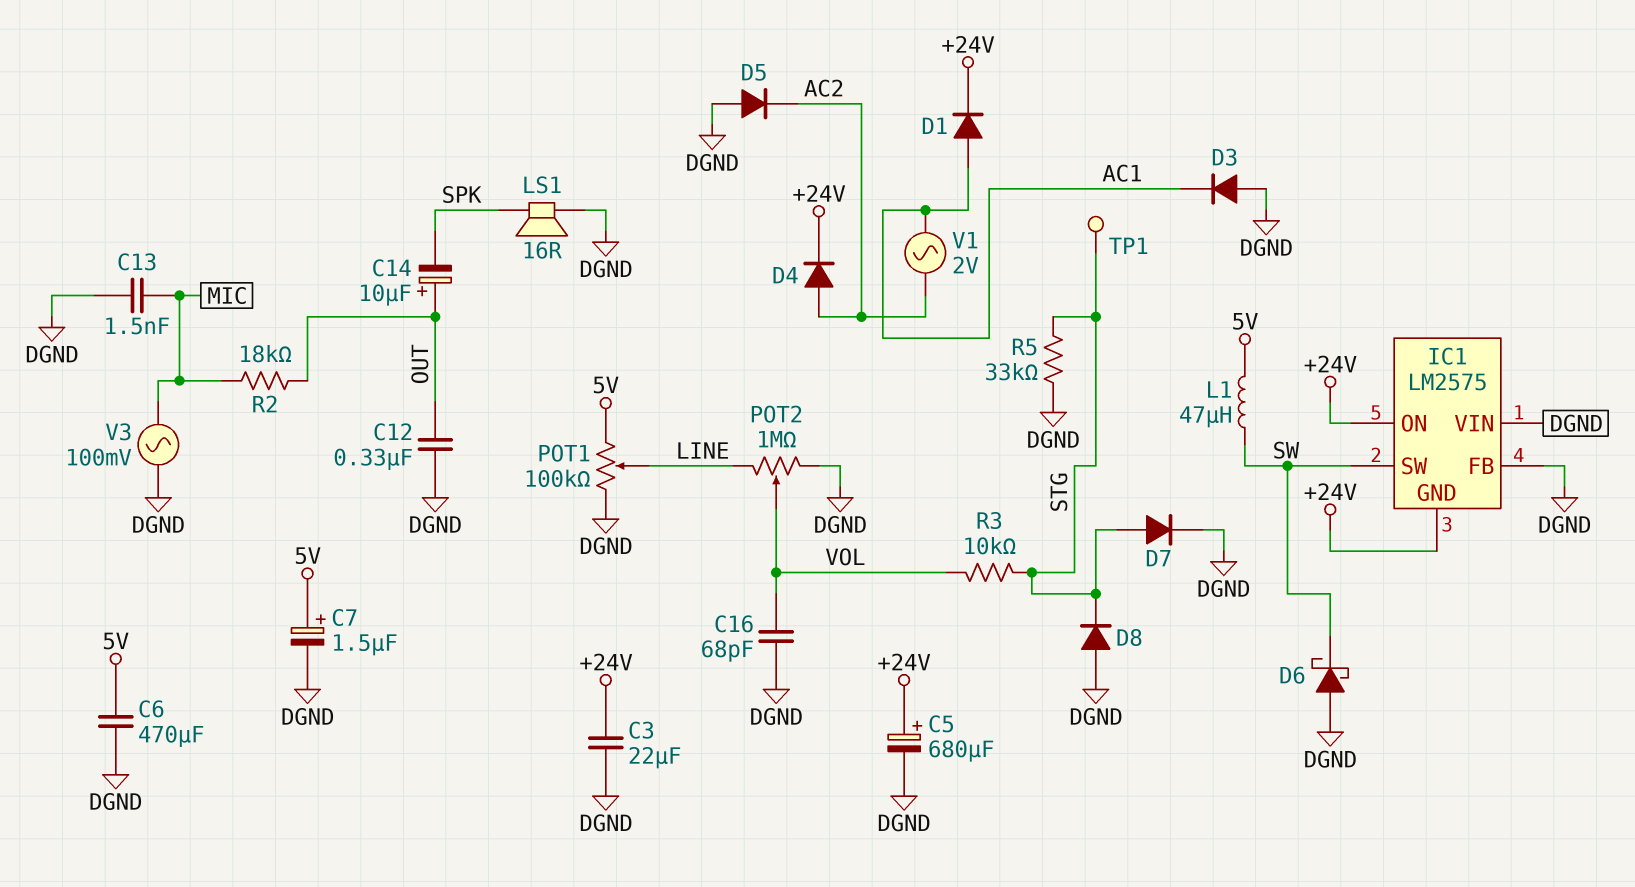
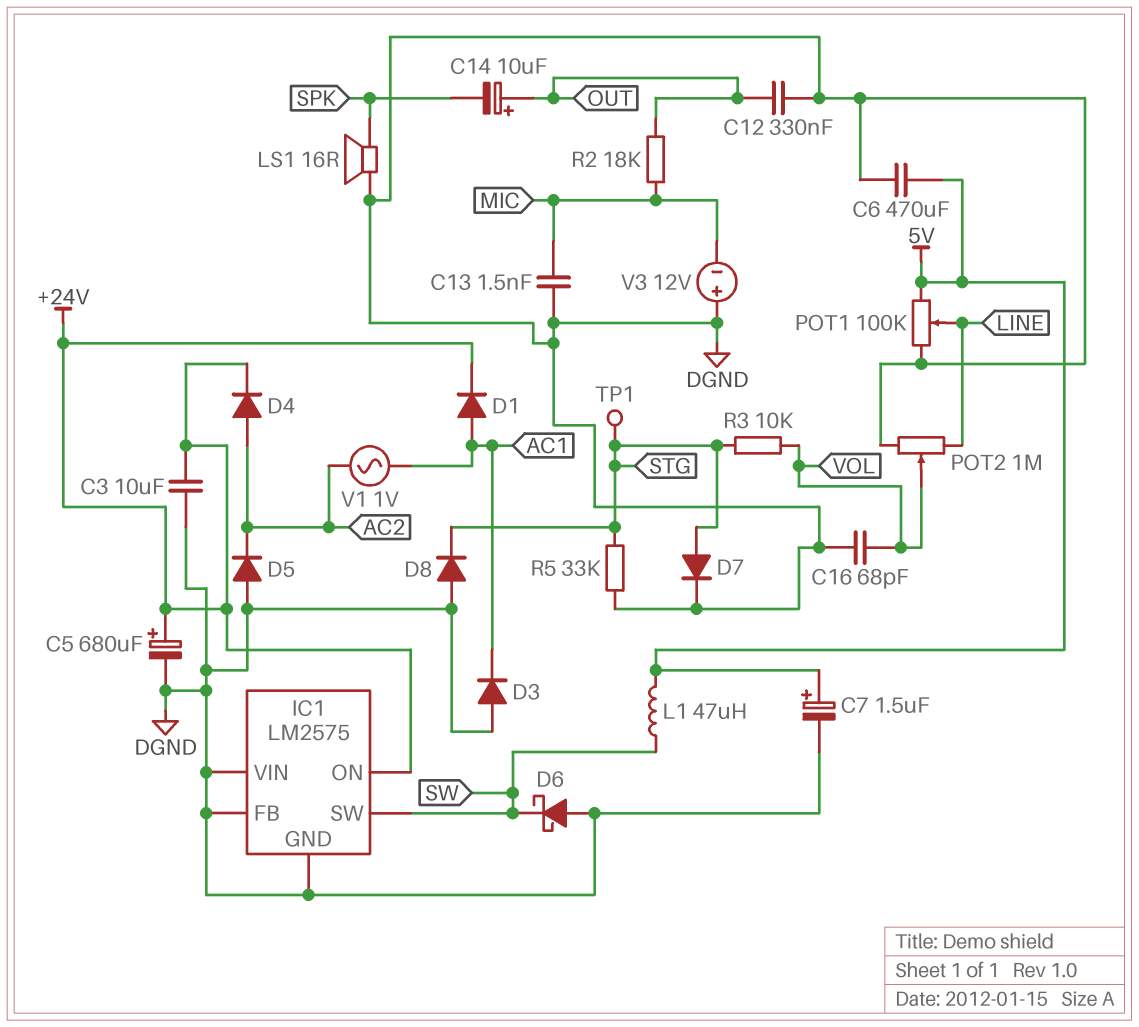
C3: 22uF (+24V, DGND) -> 10uF (+24V, DGND)
IC1 pin GND: +24V -> DGND
V1: AC 2V (AC1, AC2) -> AC 1V (AC1, AC2)
V3: AC 100mV (DGND, MIC) -> 12V (plus DGND, minus MIC)

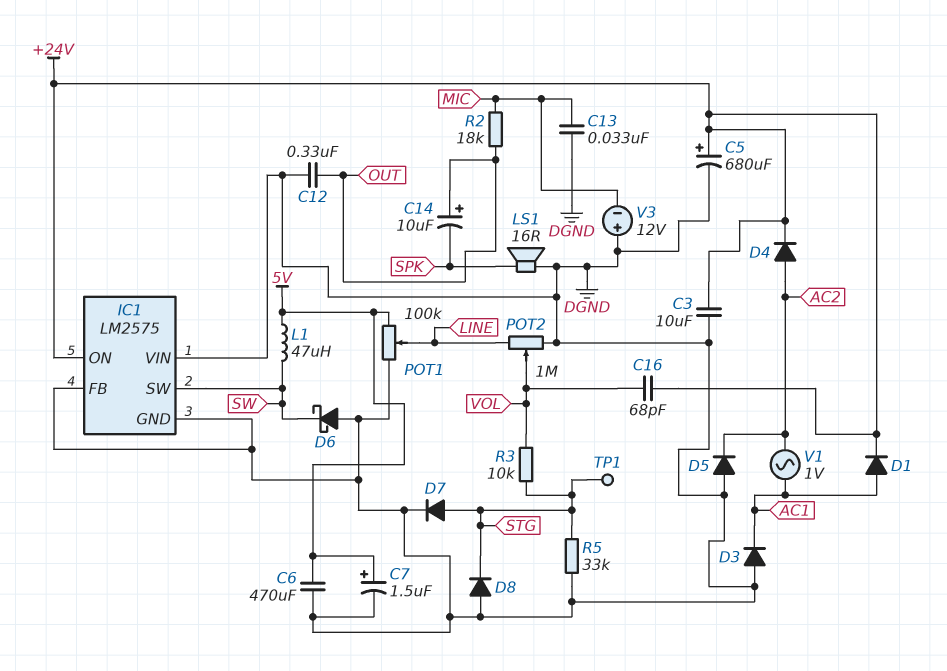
C13: 1.5nF (DGND, MIC) -> 33nF (DGND, MIC)
C16: 68pF (DGND, VOL) -> 68pF (+24V, VOL)

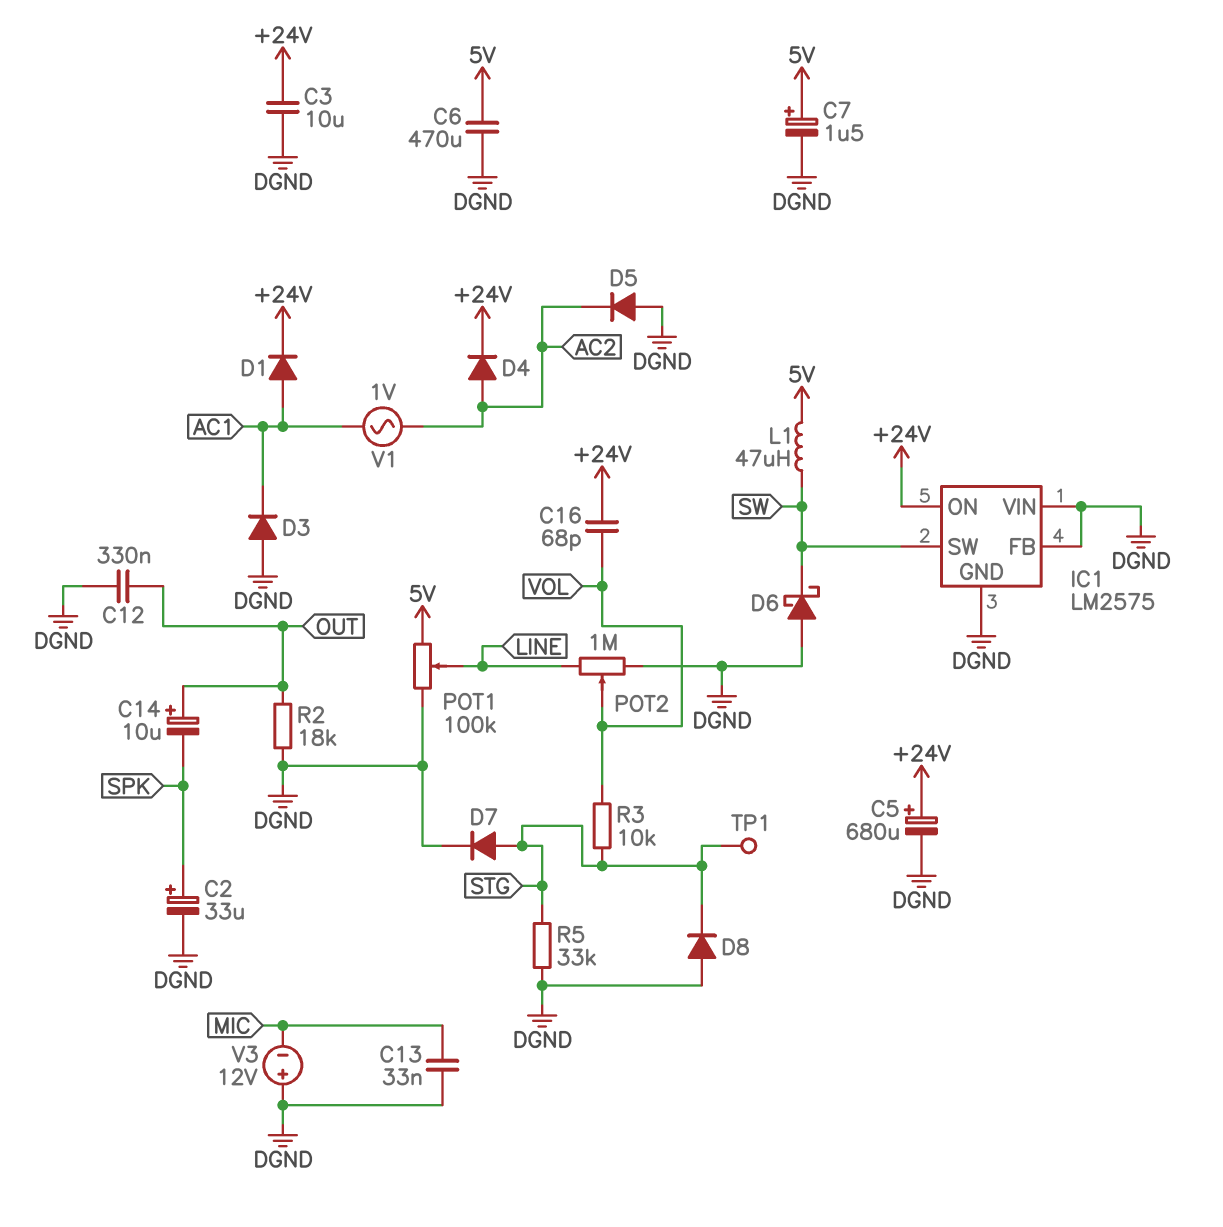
C2: none -> 33uF (plus SPK, minus DGND)
LS1: speaker 16R (DGND, SPK) -> none
R2: 18k (MIC, OUT) -> 18k (DGND, OUT)

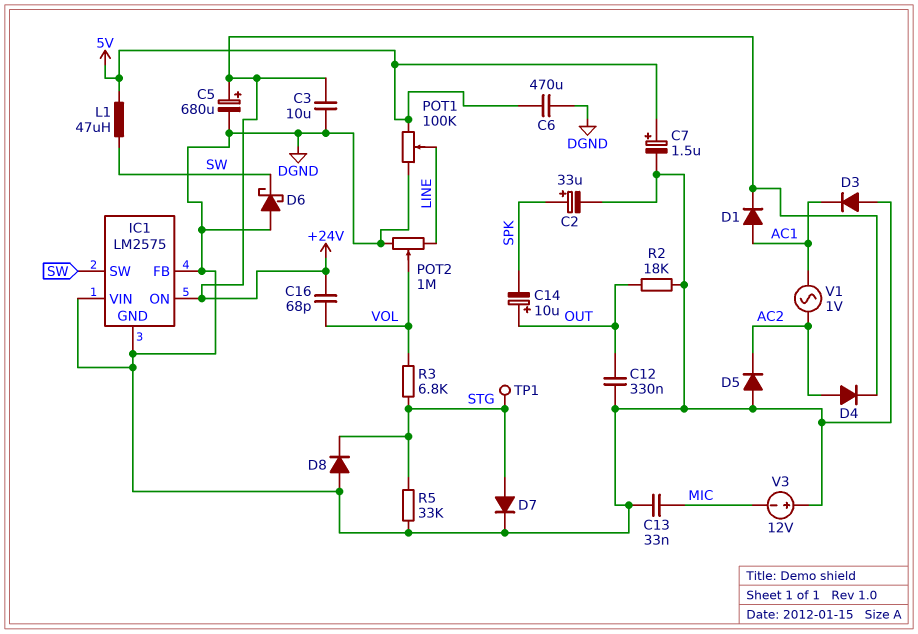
R3: 10k (STG, VOL) -> 6.8k (STG, VOL)

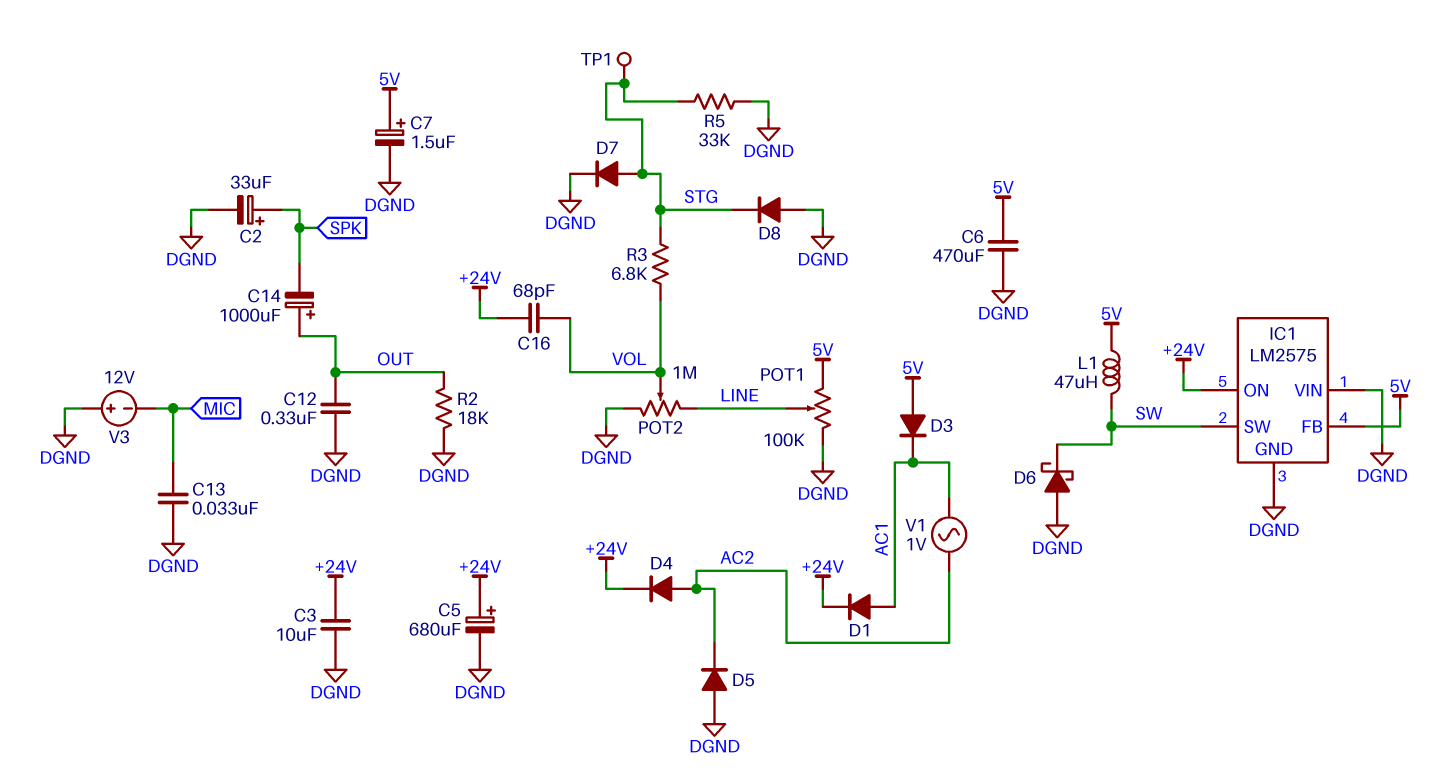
C14: 10uF (plus OUT, minus SPK) -> 1000uF (plus OUT, minus SPK)
D3: diode (A DGND, K AC1) -> diode (A 5V, K AC1)
IC1 pin FB: DGND -> 5V

